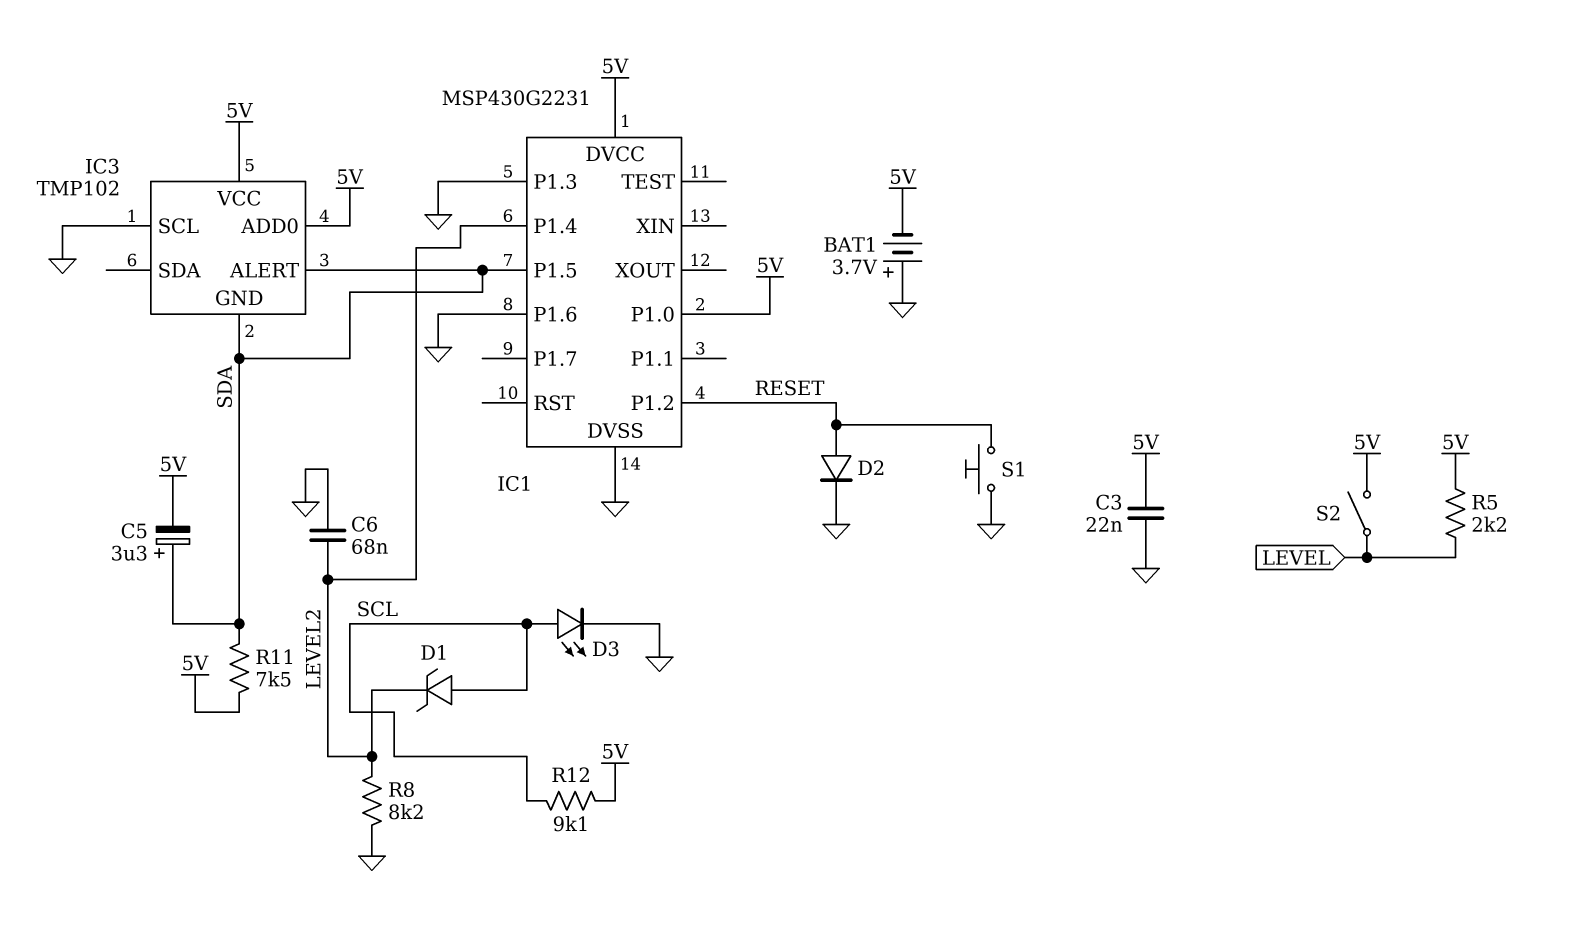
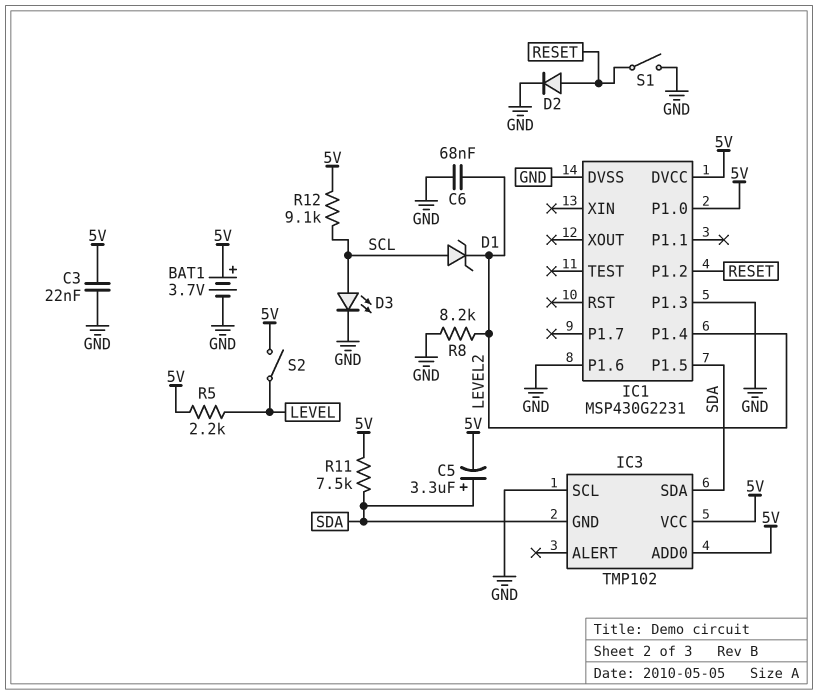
BAT1: 3.7V (plus GND, minus 5V) -> 3.7V (plus 5V, minus GND)
IC3 pin ALERT: SDA -> none
IC3 pin SDA: none -> SDA
S1: button (GND, RESET) -> switch (GND, RESET)

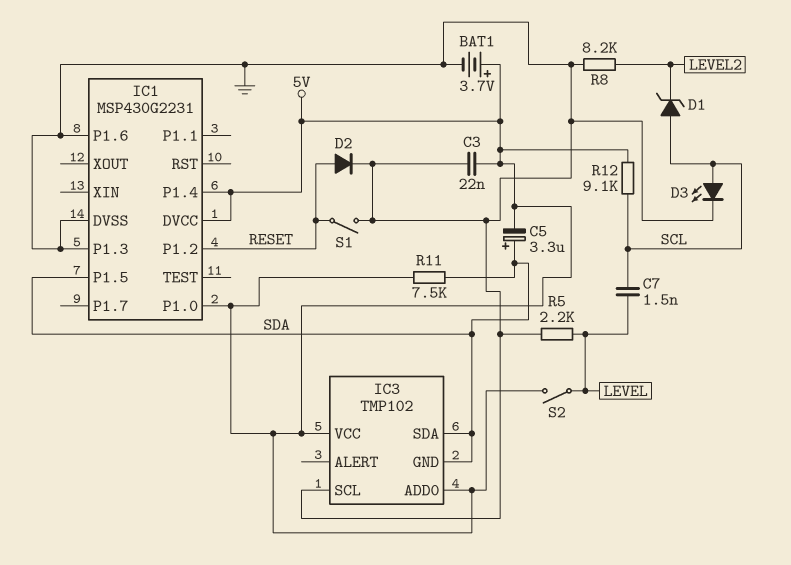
C6: 68nF (GND, LEVEL2) -> none
C7: none -> 1.5nF (LEVEL, SCL)
IC1 pin P1.4: LEVEL2 -> 5V
R5: 2.2k (5V, LEVEL) -> 2.2k (GND, LEVEL)

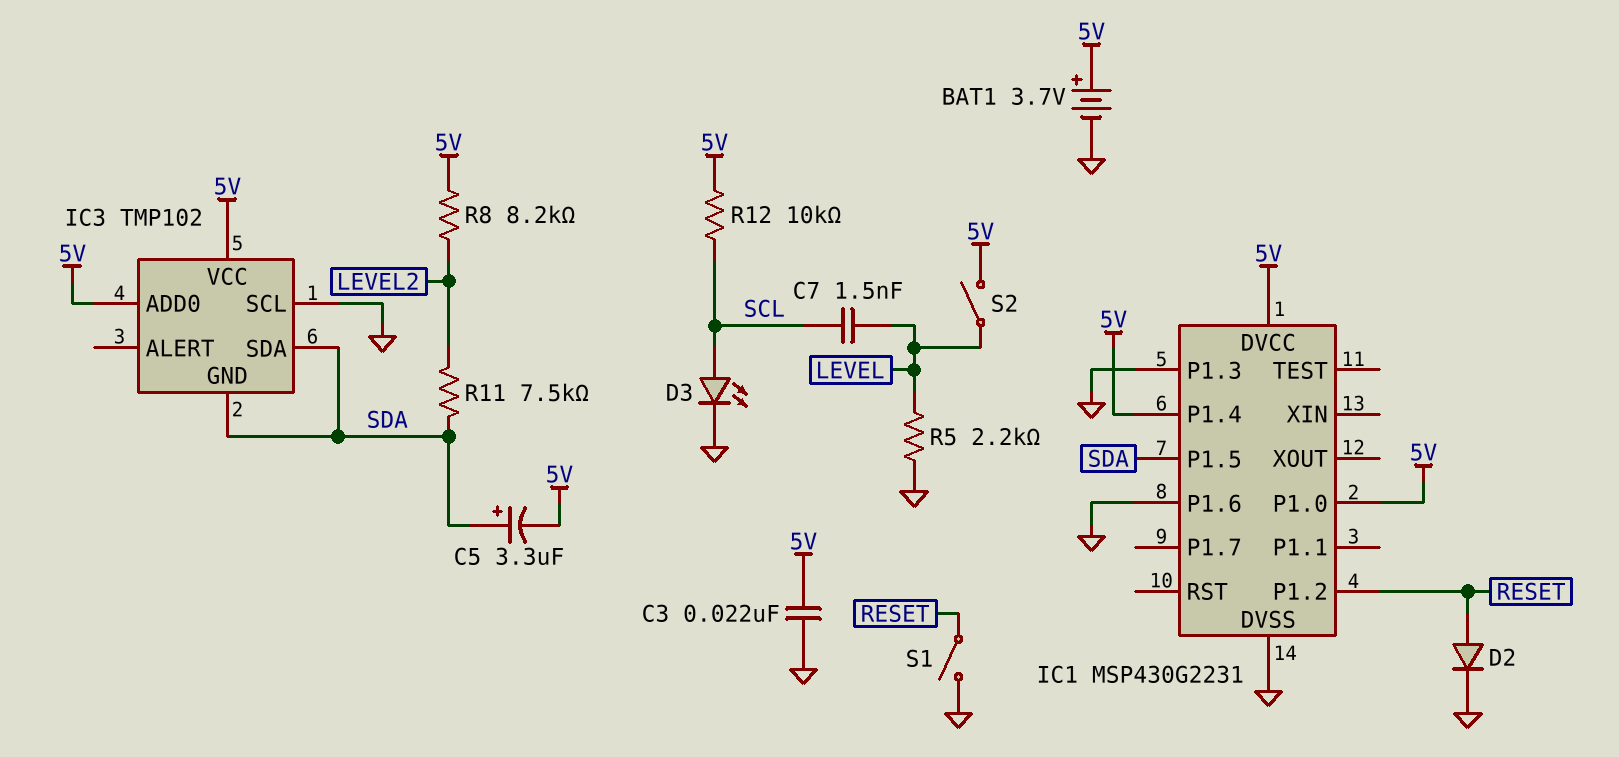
D1: zener (A SCL, K LEVEL2) -> none
R8: 8.2k (GND, LEVEL2) -> 8.2k (5V, LEVEL2)
R11: 7.5k (5V, SDA) -> 7.5k (LEVEL2, SDA)
R12: 9.1k (5V, SCL) -> 10k (5V, SCL)

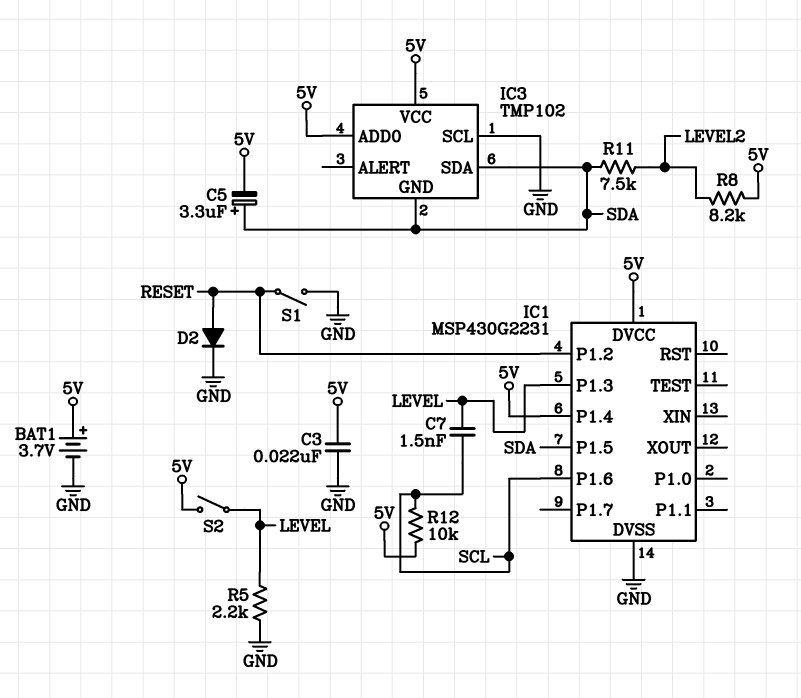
D3: LED (A SCL, K GND) -> none
IC1 pin P1.0: 5V -> none
IC1 pin P1.3: GND -> LEVEL
IC1 pin P1.6: GND -> SCL

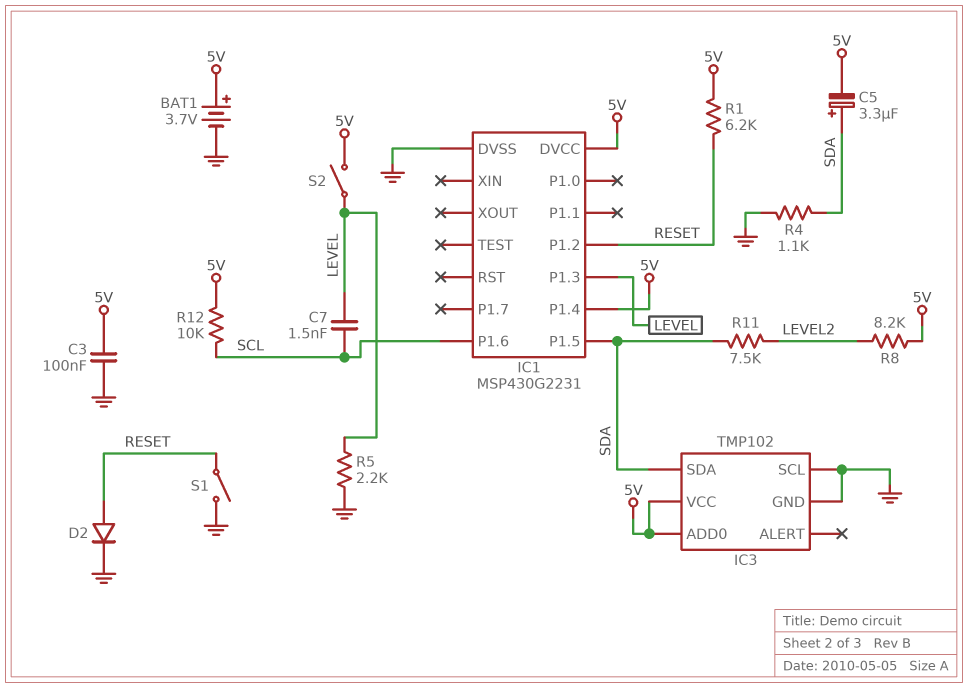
C3: 22nF (5V, GND) -> 100nF (5V, GND)
IC3 pin GND: SDA -> GND
R1: none -> 6.2k (5V, RESET)
R4: none -> 1.1k (GND, SDA)

